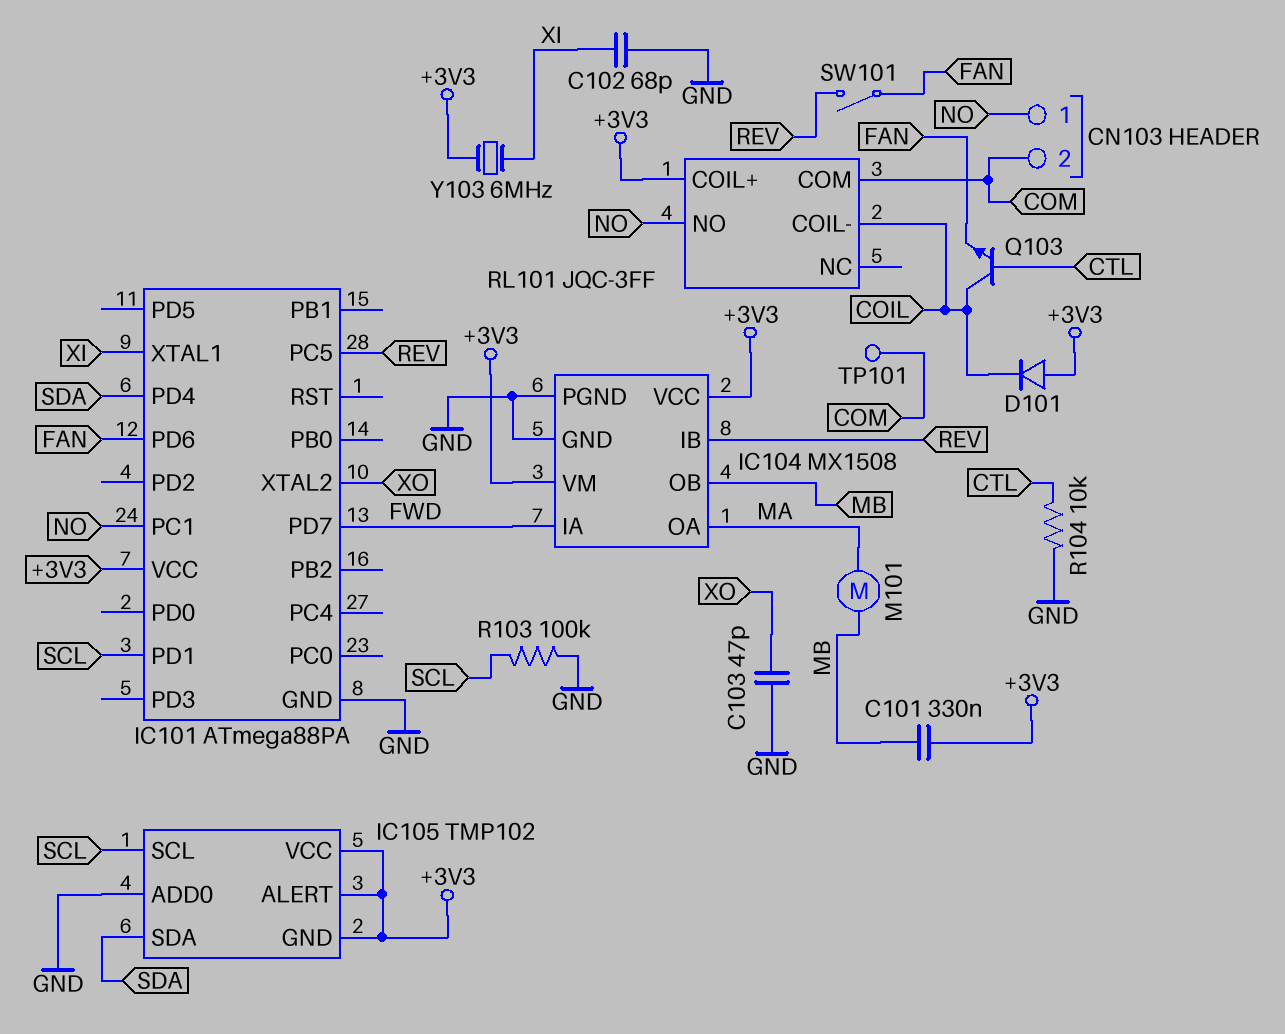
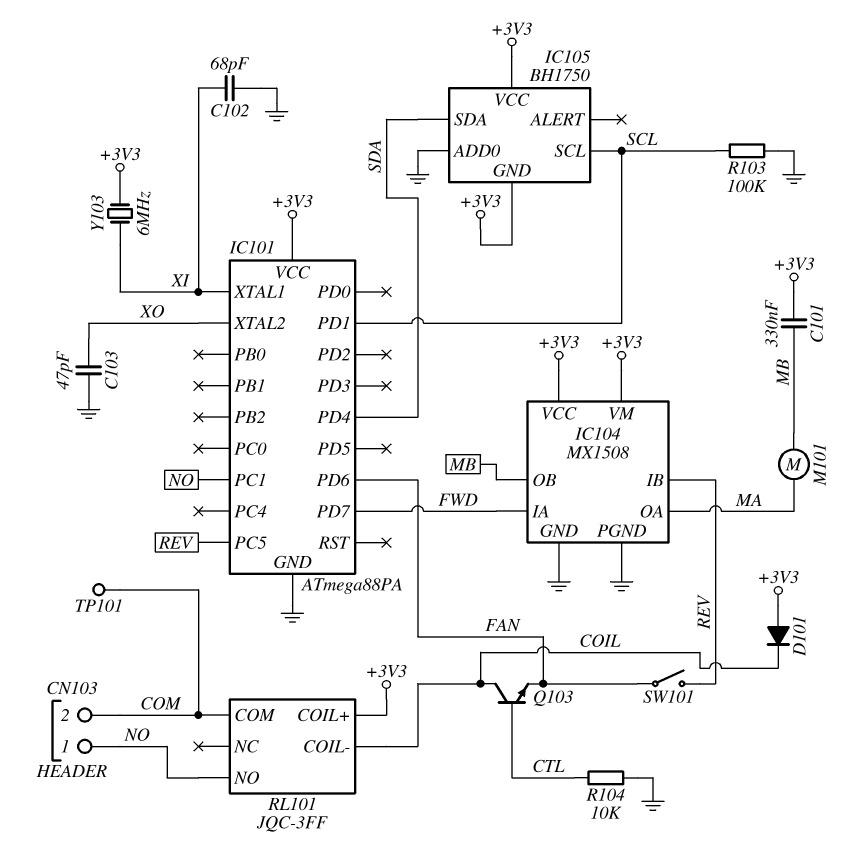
IC105: TMP102 -> BH1750
IC105 pin ALERT: +3V3 -> none

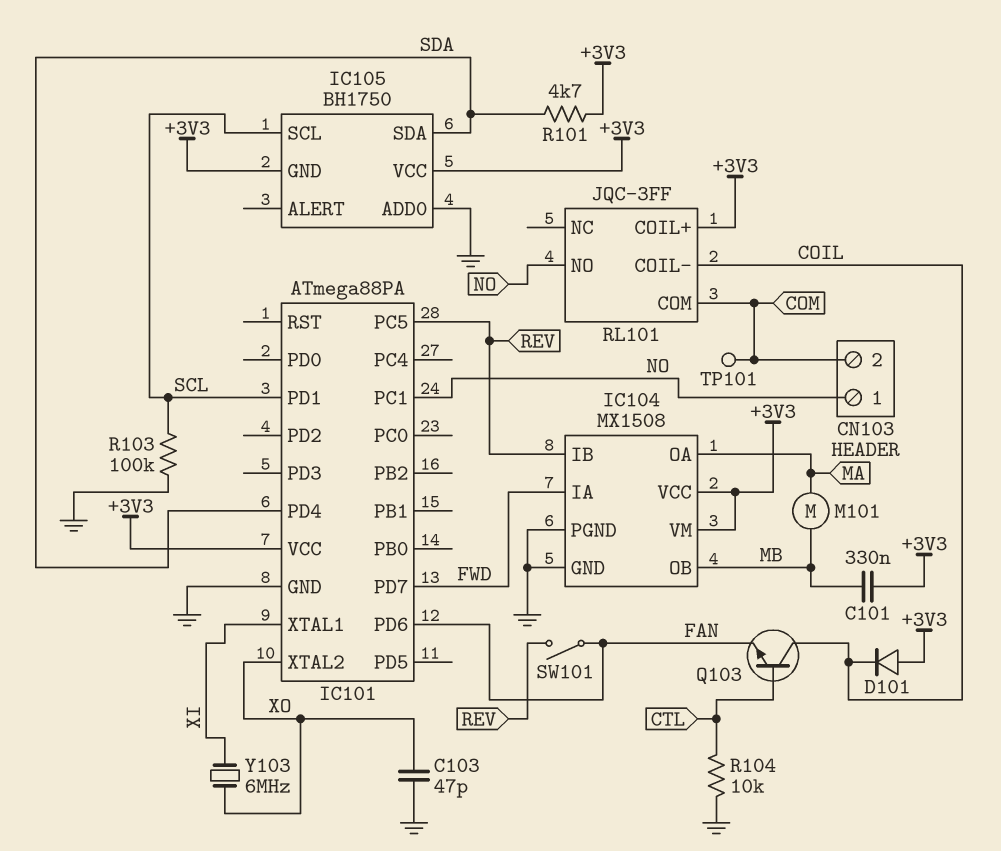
C102: 68pF (GND, XI) -> none
R101: none -> 4.7k (+3V3, SDA)
Y103: 6MHz (+3V3, XI) -> 6MHz (XI, XO)

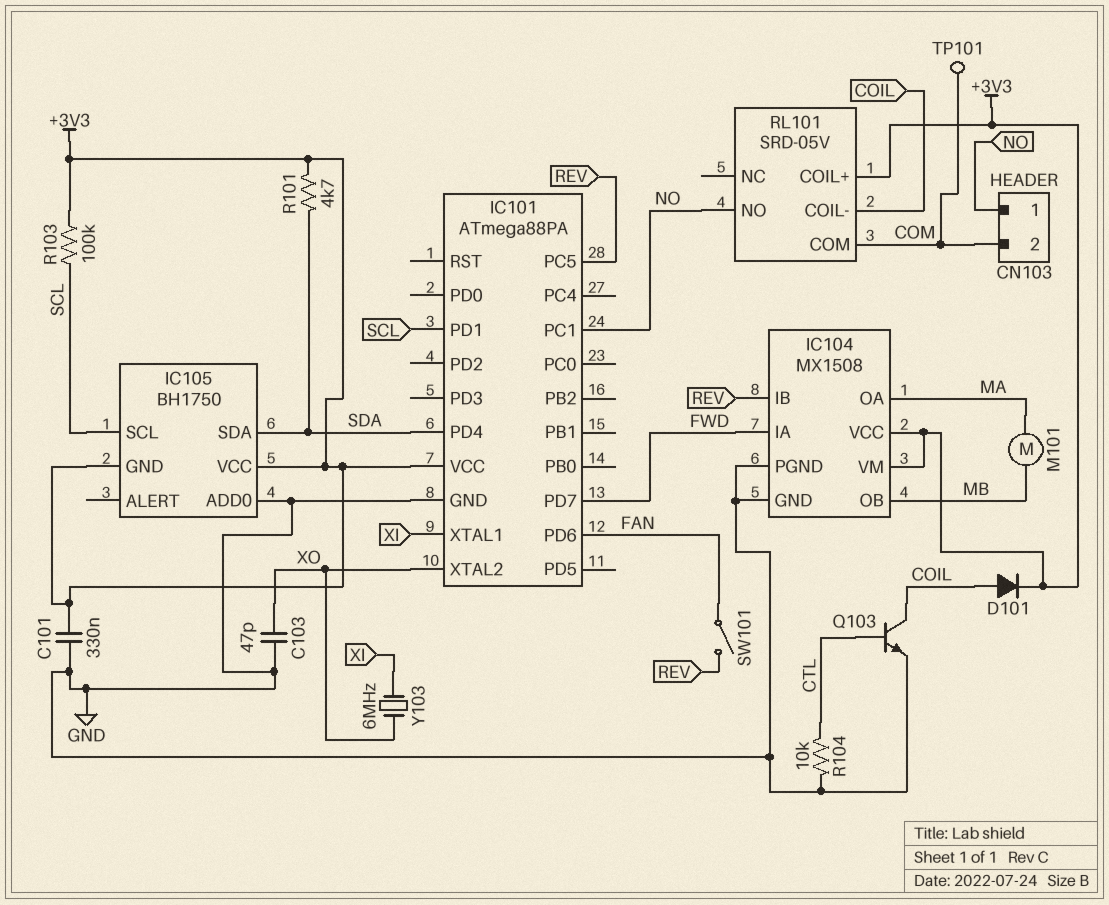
C101: 330nF (+3V3, MB) -> 330nF (+3V3, GND)
D101: diode (A +3V3, K COIL) -> diode (A COIL, K +3V3)
Q103: NPN (B CTL, C COIL, E FAN) -> NPN (B CTL, C COIL, E GND)
R103: 100k (GND, SCL) -> 100k (+3V3, SCL)
RL101: JQC-3FF -> SRD-05V

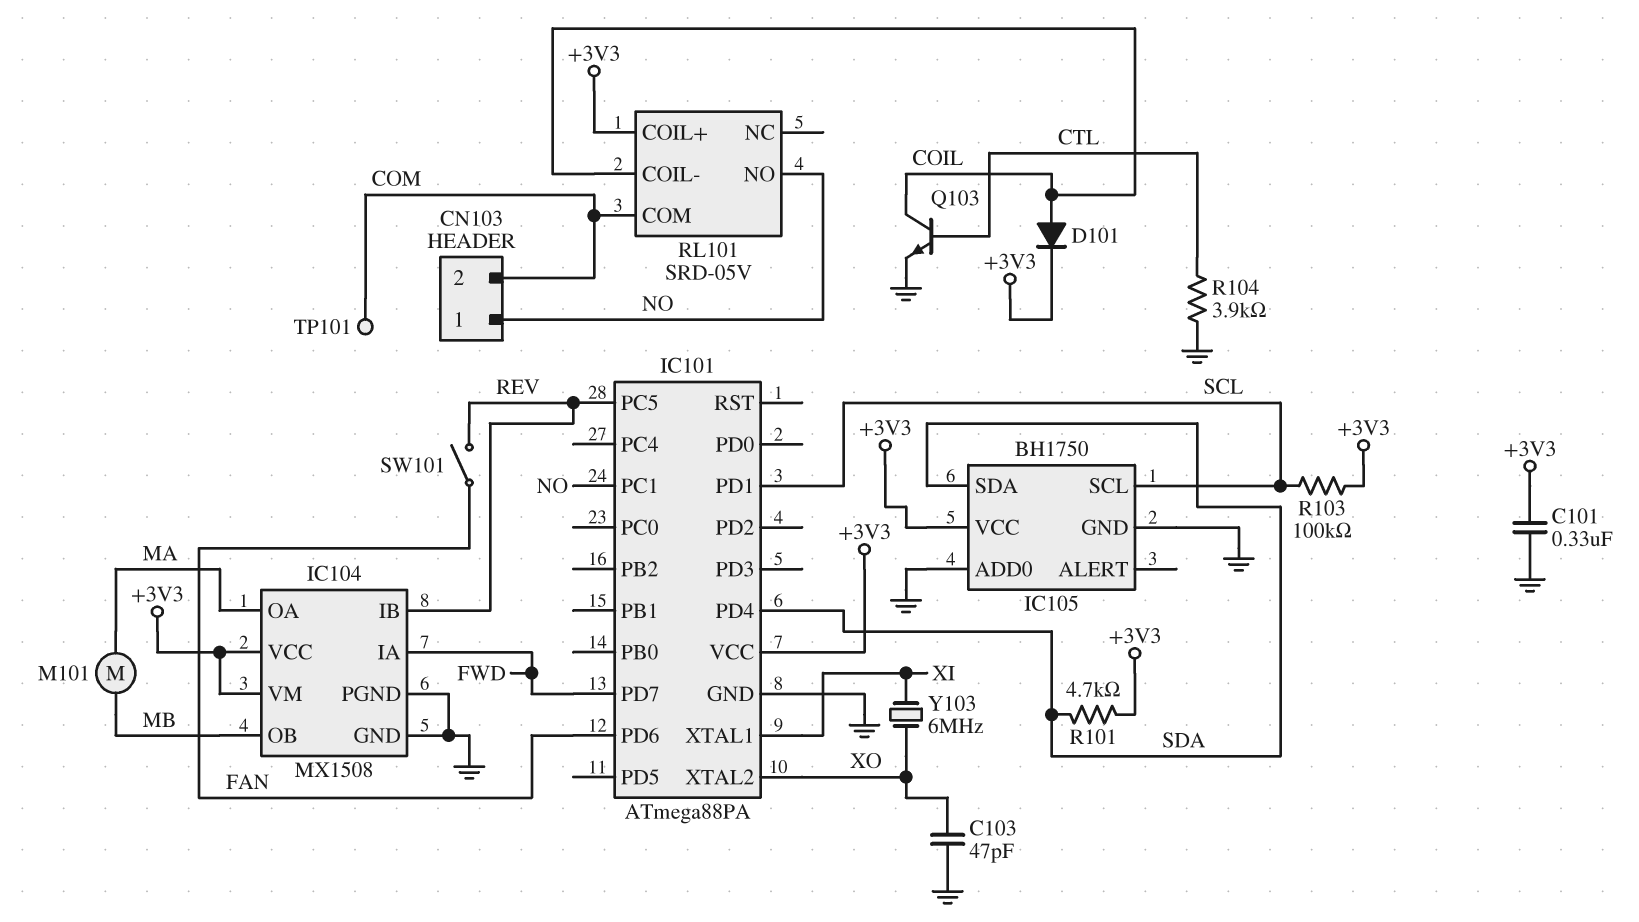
IC105 pin GND: +3V3 -> GND
R104: 10k (CTL, GND) -> 3.9k (CTL, GND)

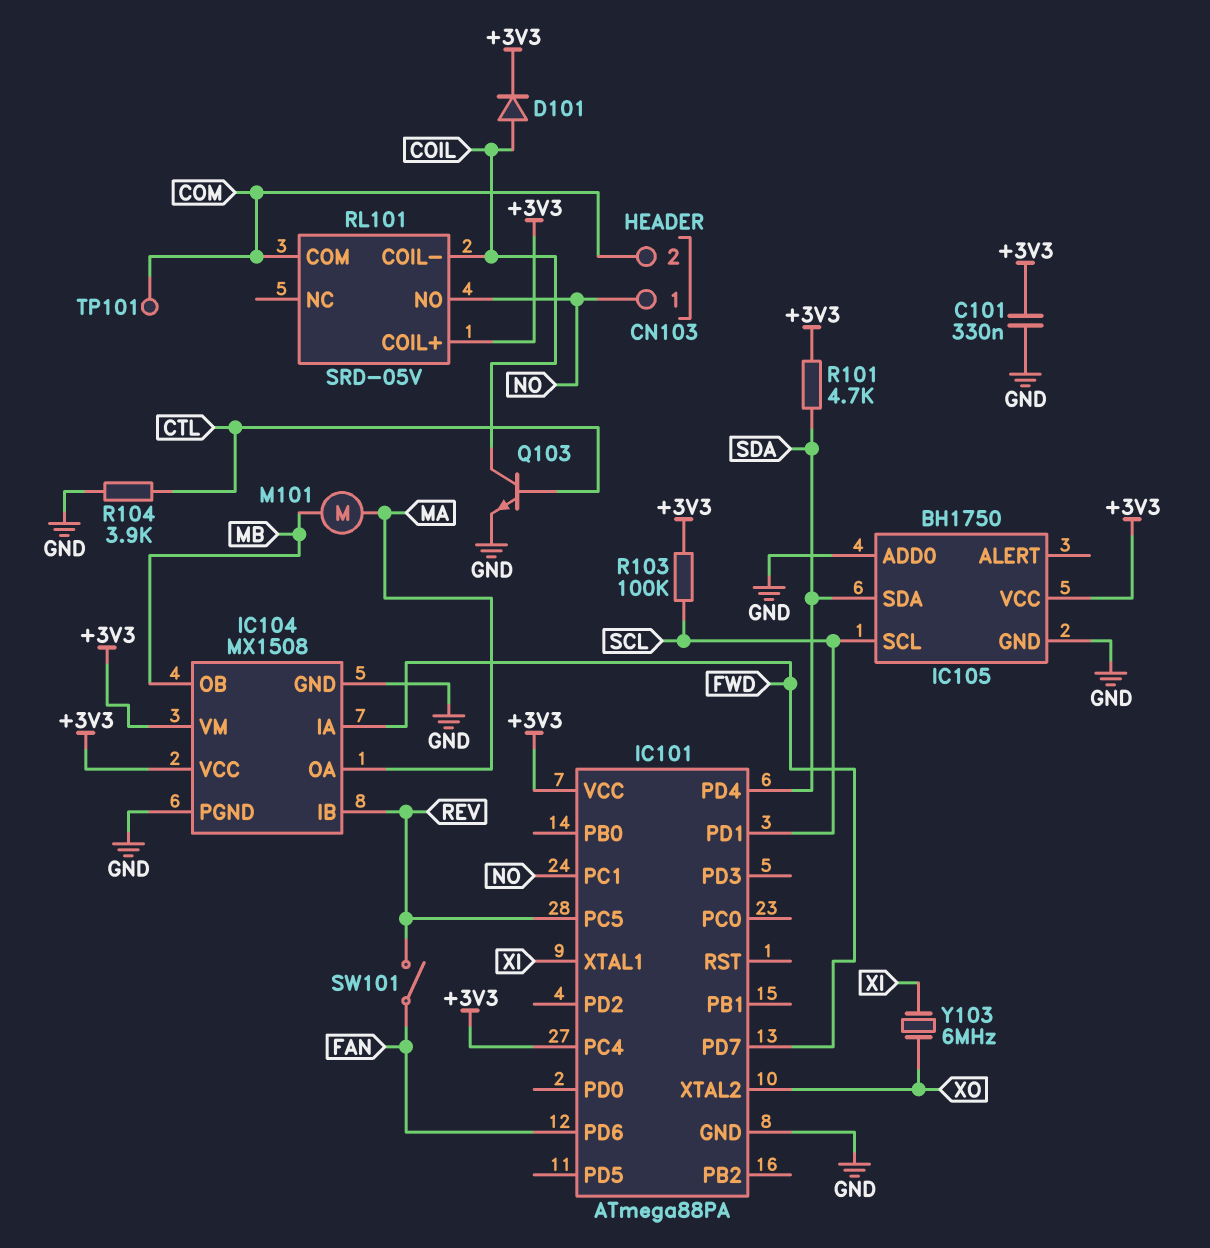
C103: 47pF (GND, XO) -> none
IC101 pin PC4: none -> +3V3

